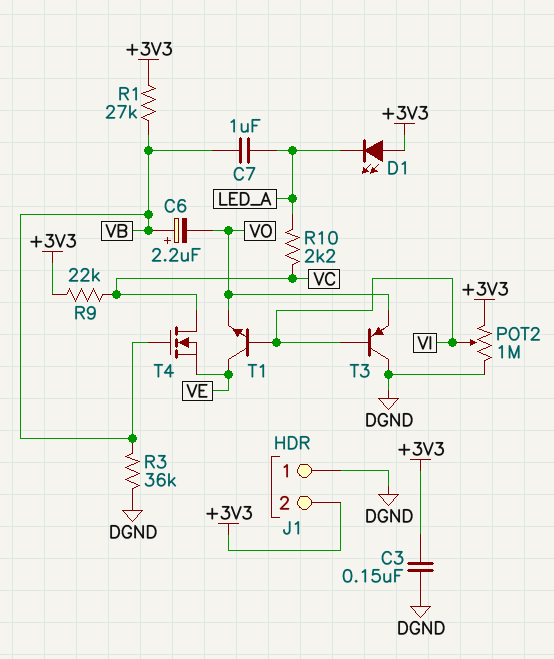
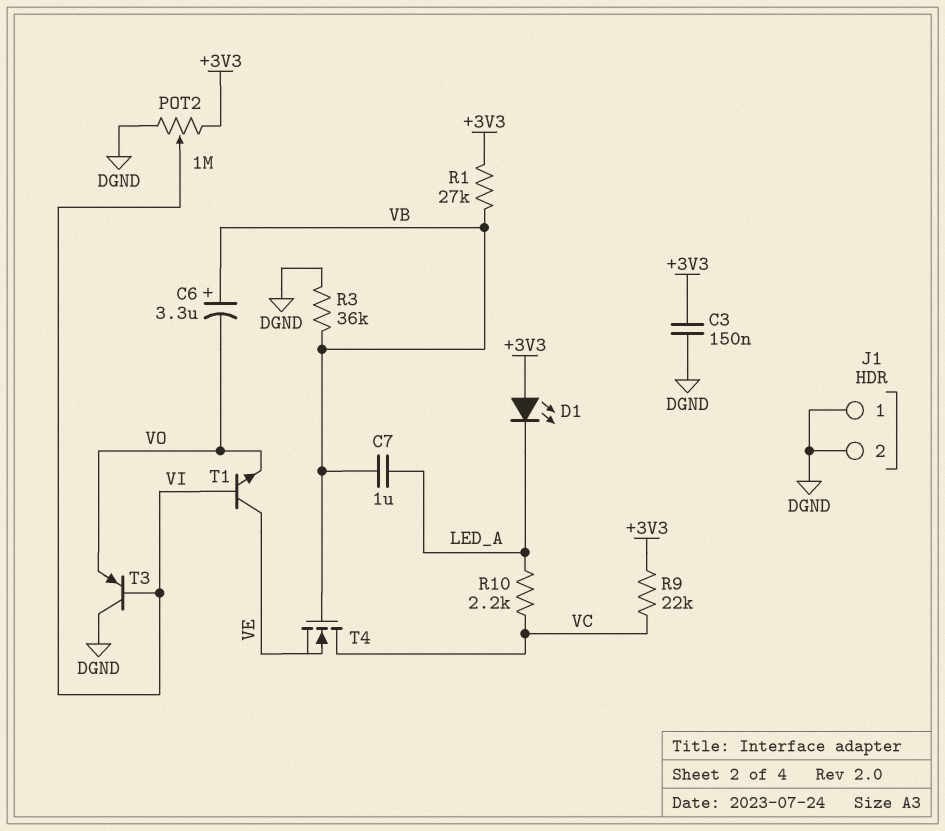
C6: 2.2uF (plus VB, minus VO) -> 3.3uF (plus VB, minus VO)
J1 pin 2: +3V3 -> DGND

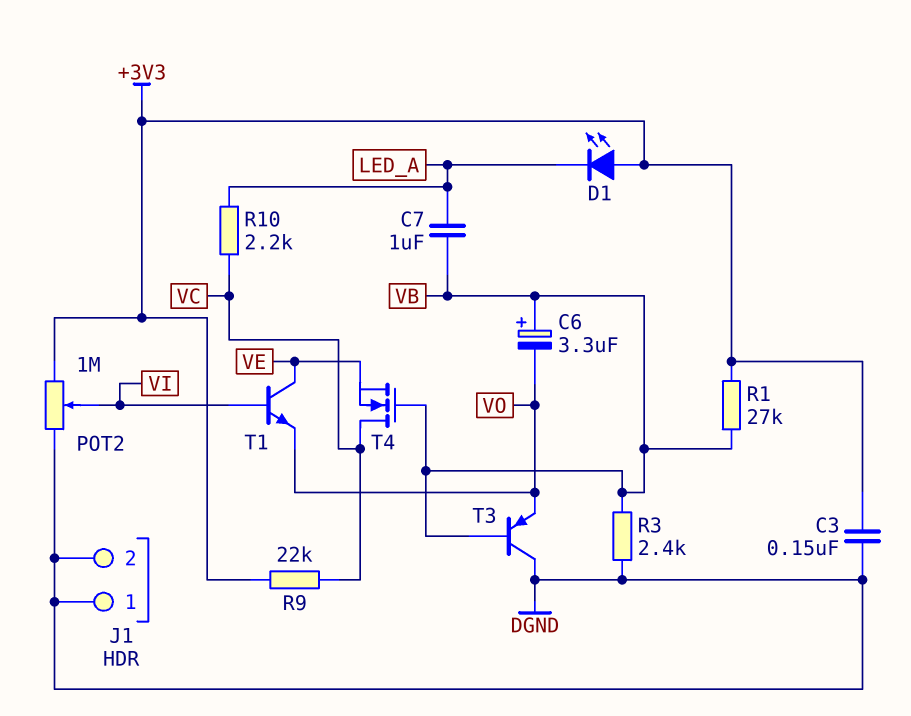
R3: 36k (DGND, VB) -> 2.4k (DGND, VB)
T3: PNP (B VI, C DGND, E VO) -> PNP (B VB, C DGND, E VO)

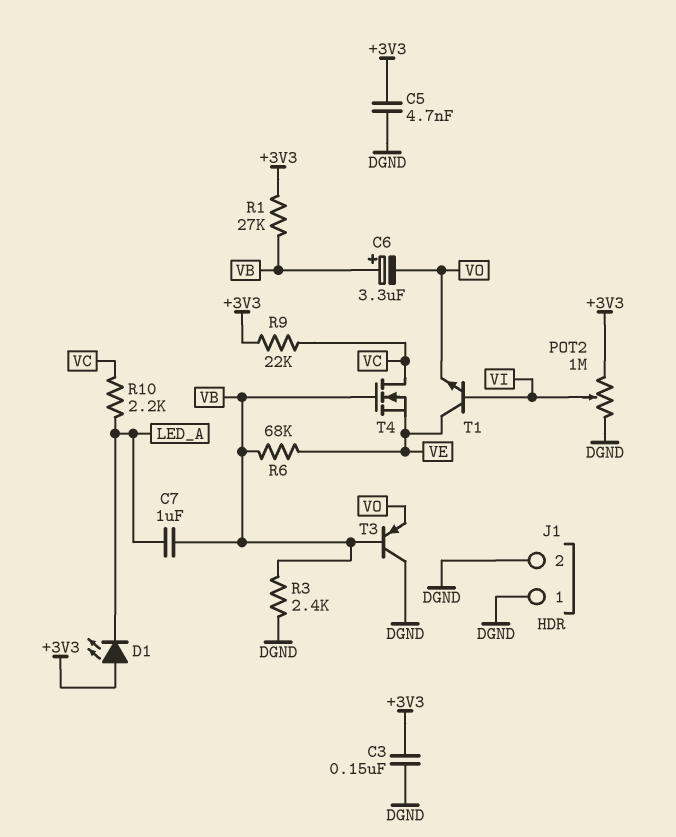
C5: none -> 4.7nF (+3V3, DGND)
R6: none -> 68k (VB, VE)

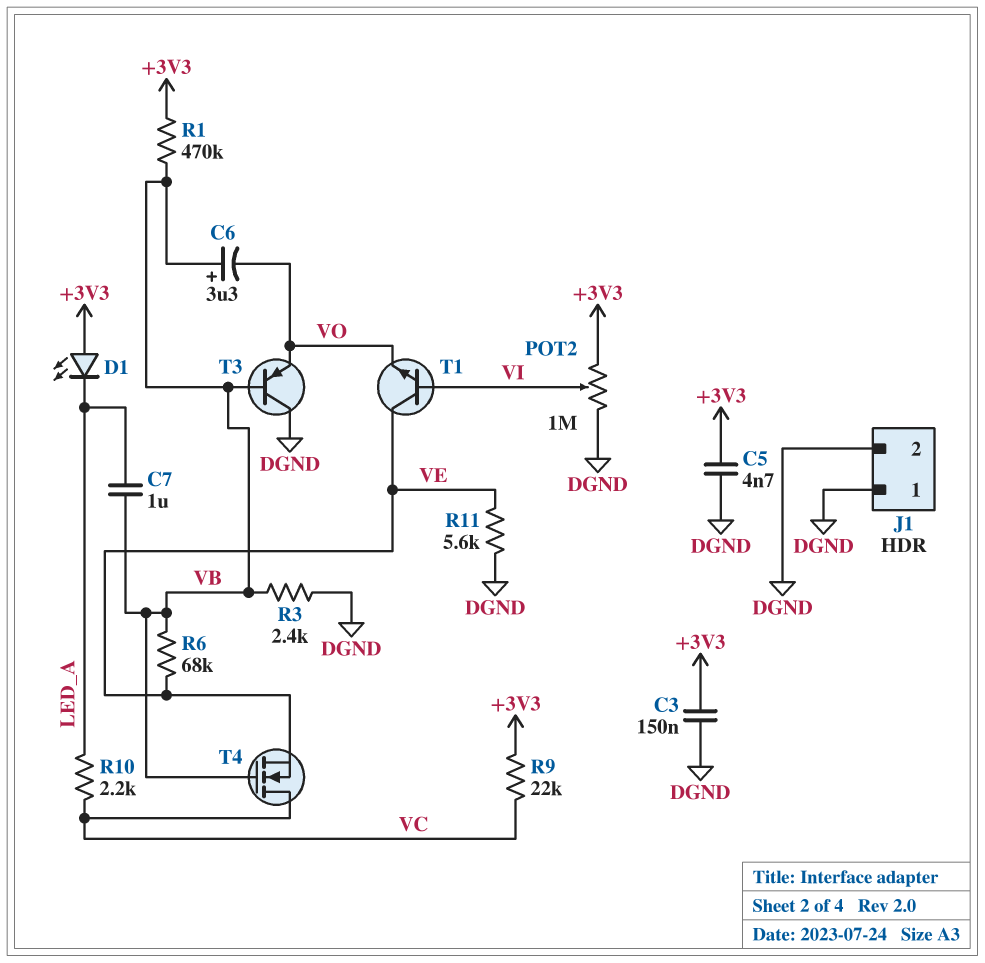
R1: 27k (+3V3, VB) -> 470k (+3V3, VB)
R11: none -> 5.6k (DGND, VE)

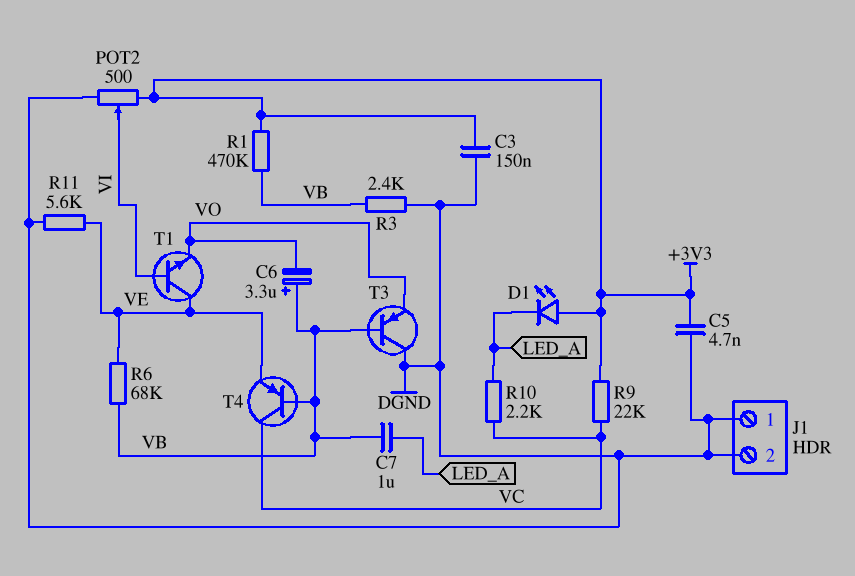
POT2: 1M (+3V3, DGND, wiper VI) -> 500 (+3V3, DGND, wiper VI)
T4: NMOS (G VB, D VC, S VE) -> PNP (B VB, C VC, E VE)

